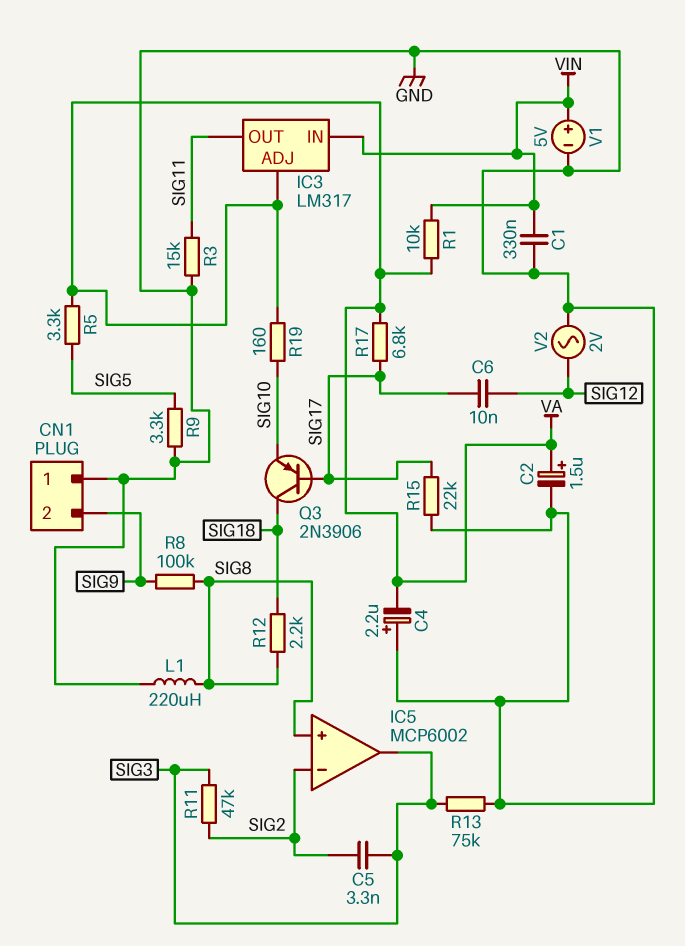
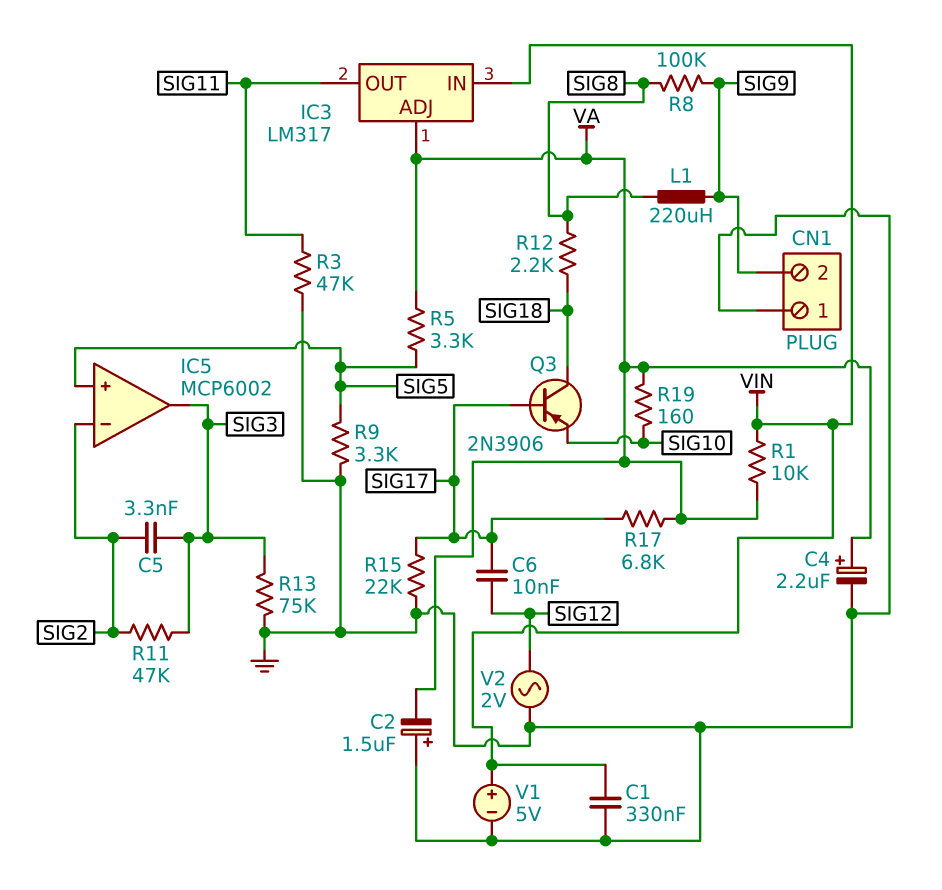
C2: 1.5uF (plus VA, minus GND) -> 1.5uF (plus GND, minus VA)
C4: 2.2uF (plus GND, minus VA) -> 2.2uF (plus VA, minus GND)
IC5 pin in+: SIG8 -> SIG5
L1: 220uH (GND, SIG8) -> 220uH (SIG8, SIG9)
R3: 15k (GND, SIG11) -> 47k (GND, SIG11)

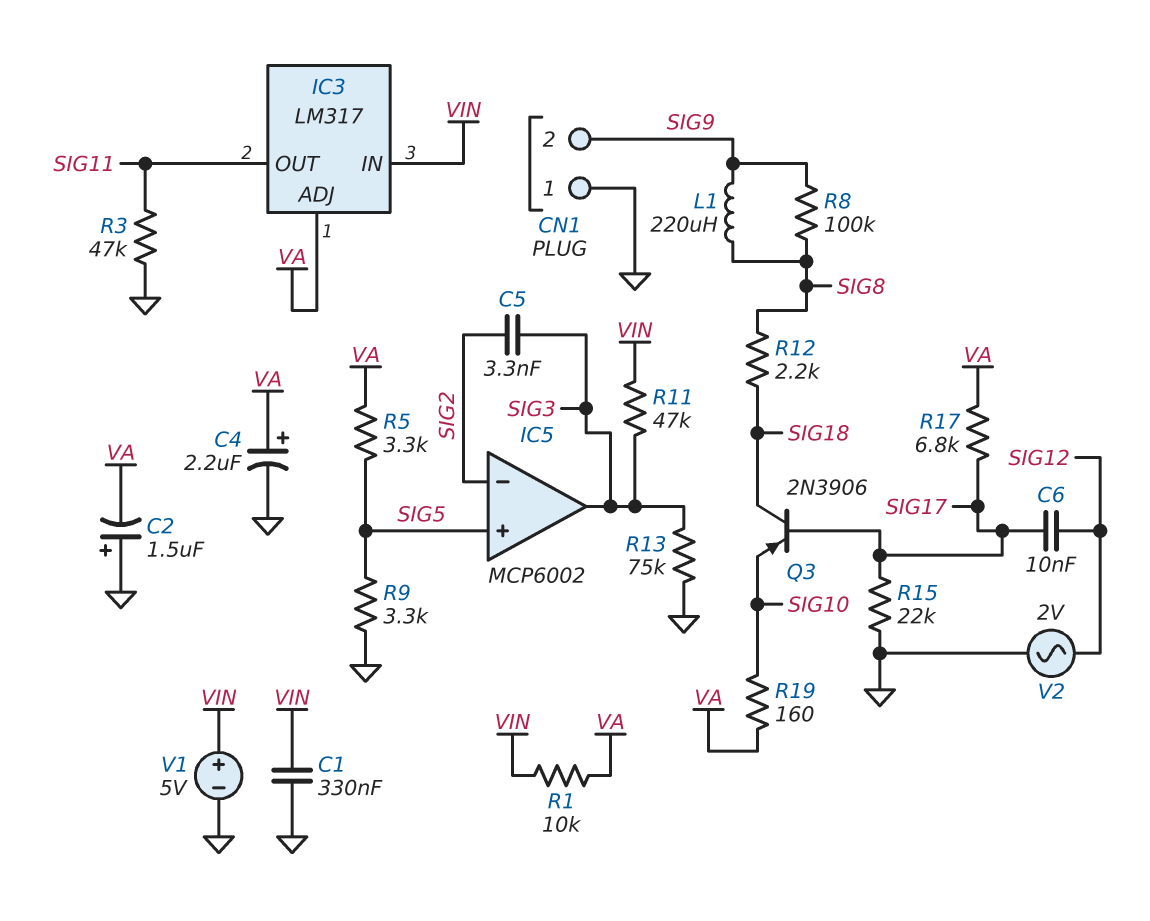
R11: 47k (SIG2, SIG3) -> 47k (SIG3, VIN)

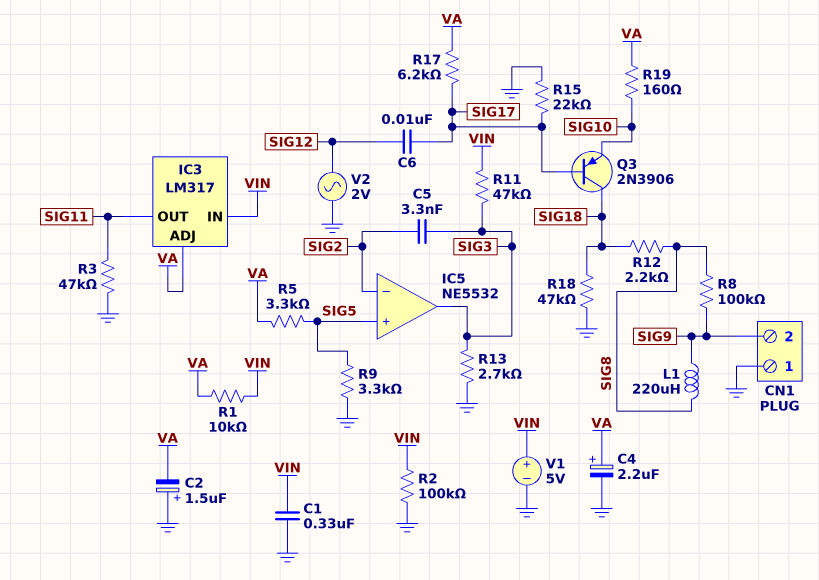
IC5: MCP6002 -> NE5532
R2: none -> 100k (GND, VIN)
R13: 75k (GND, SIG3) -> 2.7k (GND, SIG3)
R17: 6.8k (SIG17, VA) -> 6.2k (SIG17, VA)
R18: none -> 47k (GND, SIG18)

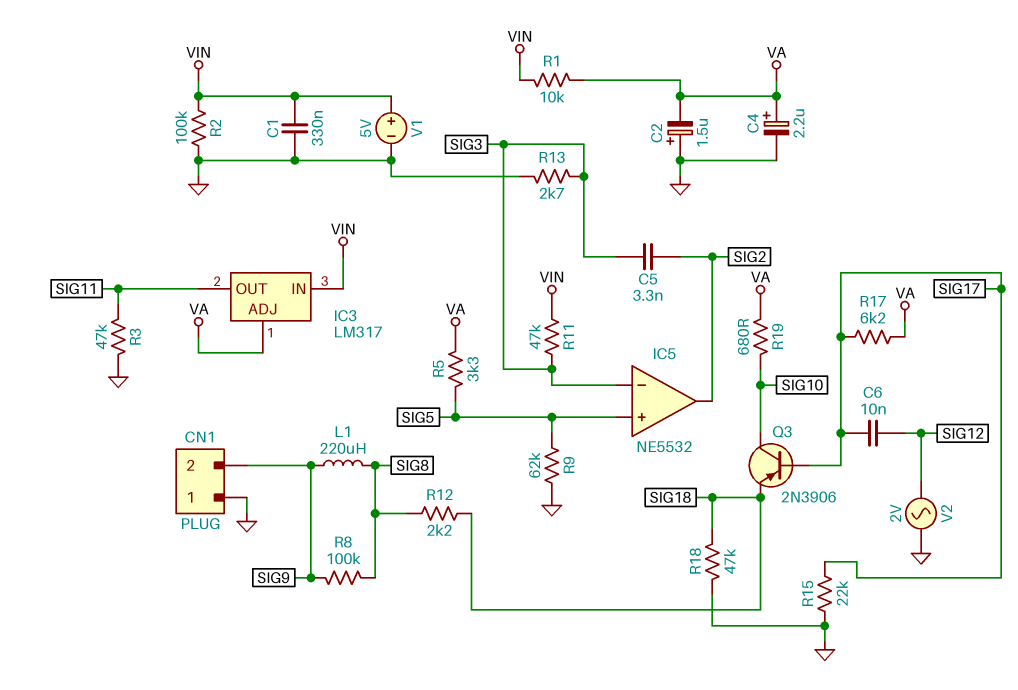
IC5 pin in-: SIG2 -> SIG3
IC5 pin out: SIG3 -> SIG2
Q3: PNP 2N3906 (B SIG17, C SIG18, E SIG10) -> PNP 2N3906 (B SIG17, C SIG10, E SIG18)
R9: 3.3k (GND, SIG5) -> 62k (GND, SIG5)
R19: 160 (SIG10, VA) -> 680 (SIG10, VA)

